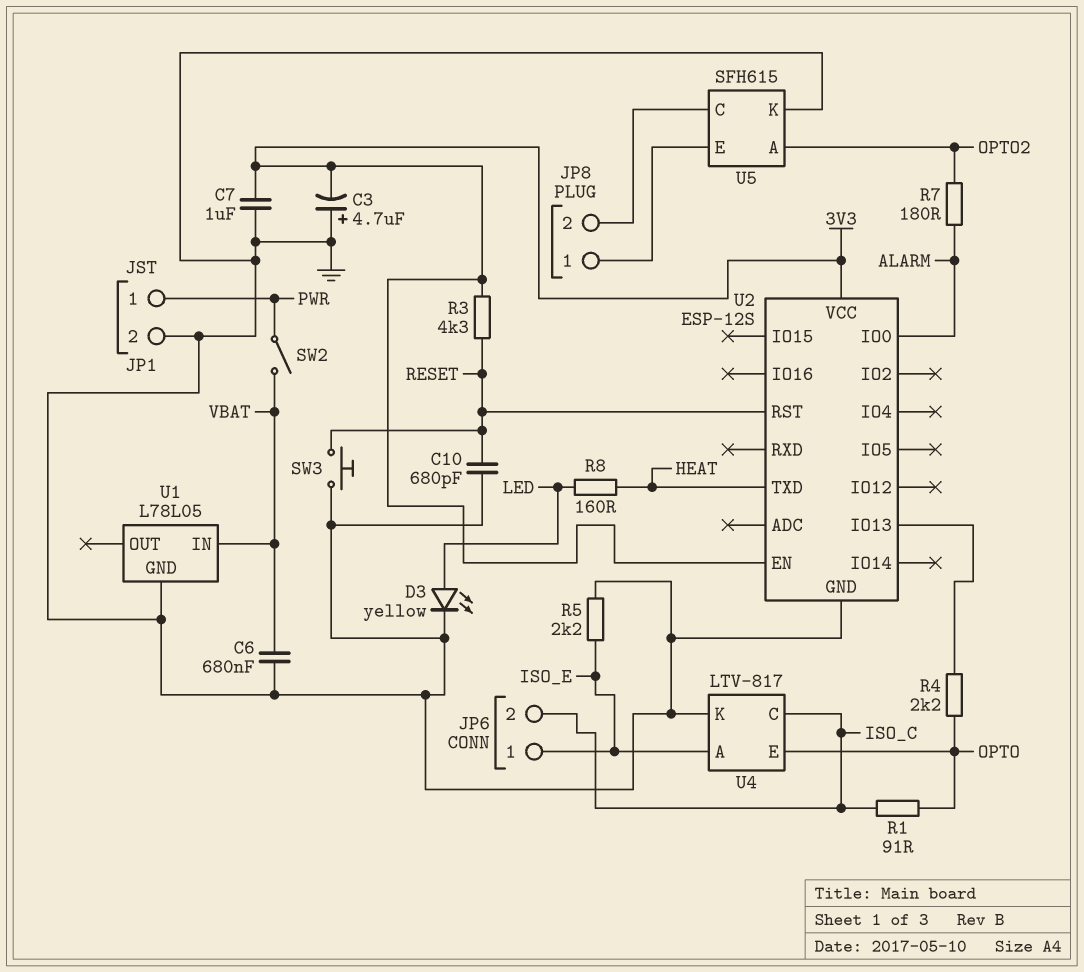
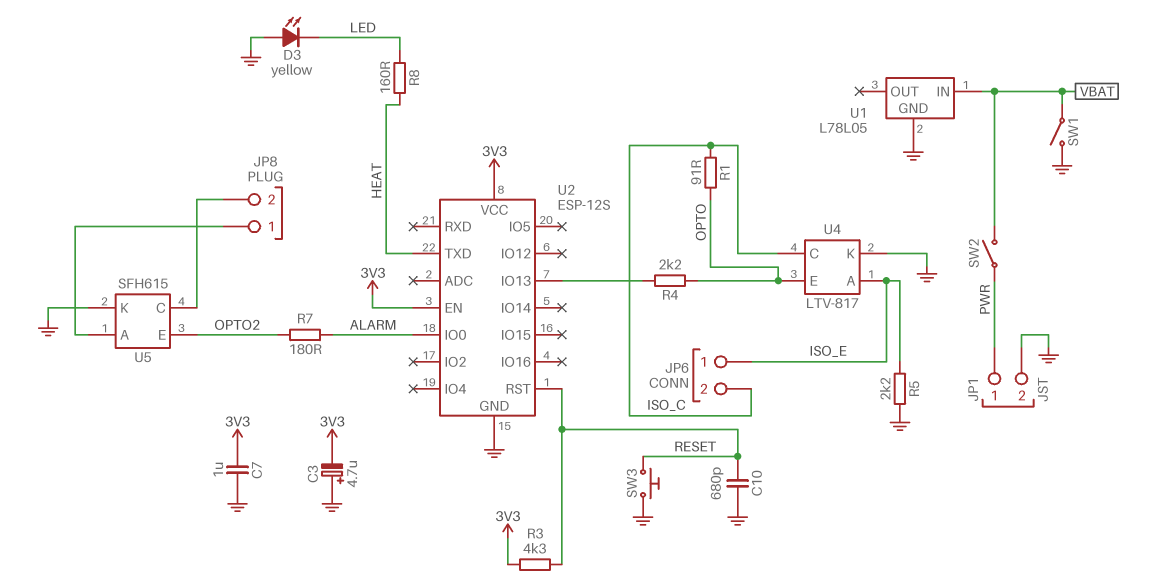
C6: 680nF (GND, VBAT) -> none
D3: LED yellow (A LED, K GND) -> LED yellow (A GND, K LED)
SW1: none -> switch (GND, VBAT)
U5 pin A: OPTO2 -> JP8/1
U5 pin E: JP8/1 -> OPTO2

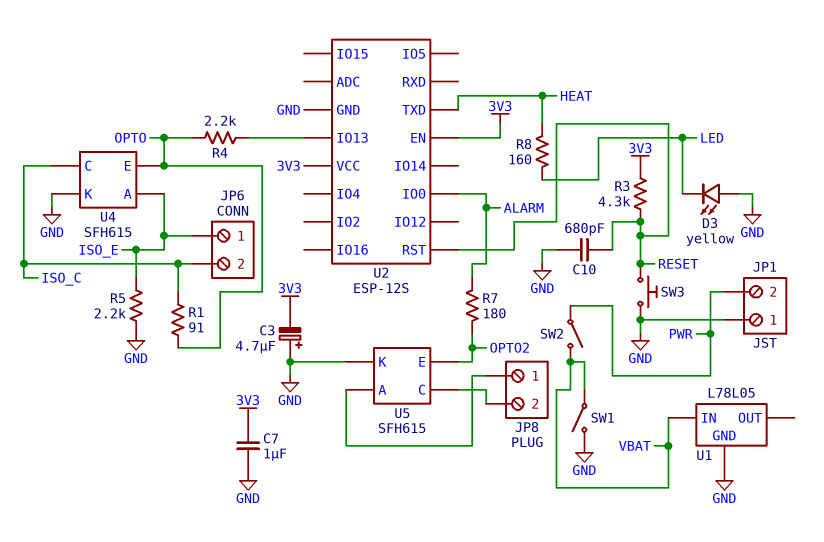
JP1 pin 1: PWR -> GND
JP1 pin 2: GND -> PWR
U4: LTV-817 -> SFH615

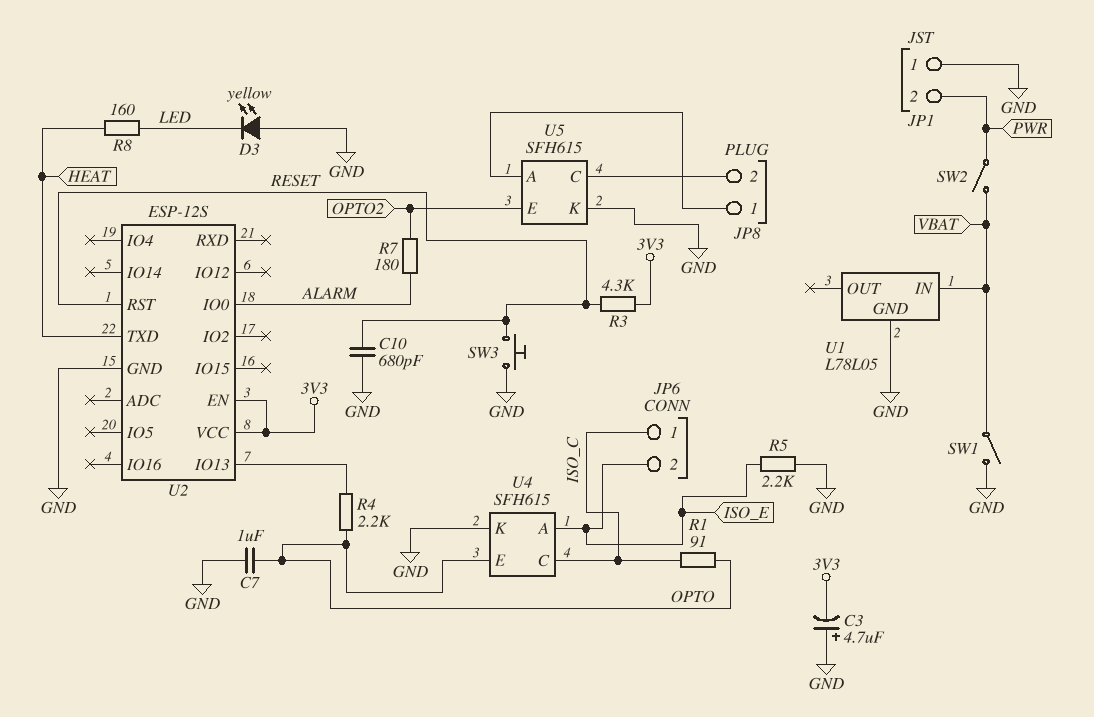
C7: 1uF (3V3, GND) -> 1uF (GND, OPTO)
JP6 pin 1: ISO_E -> ISO_C
JP6 pin 2: ISO_C -> ISO_E

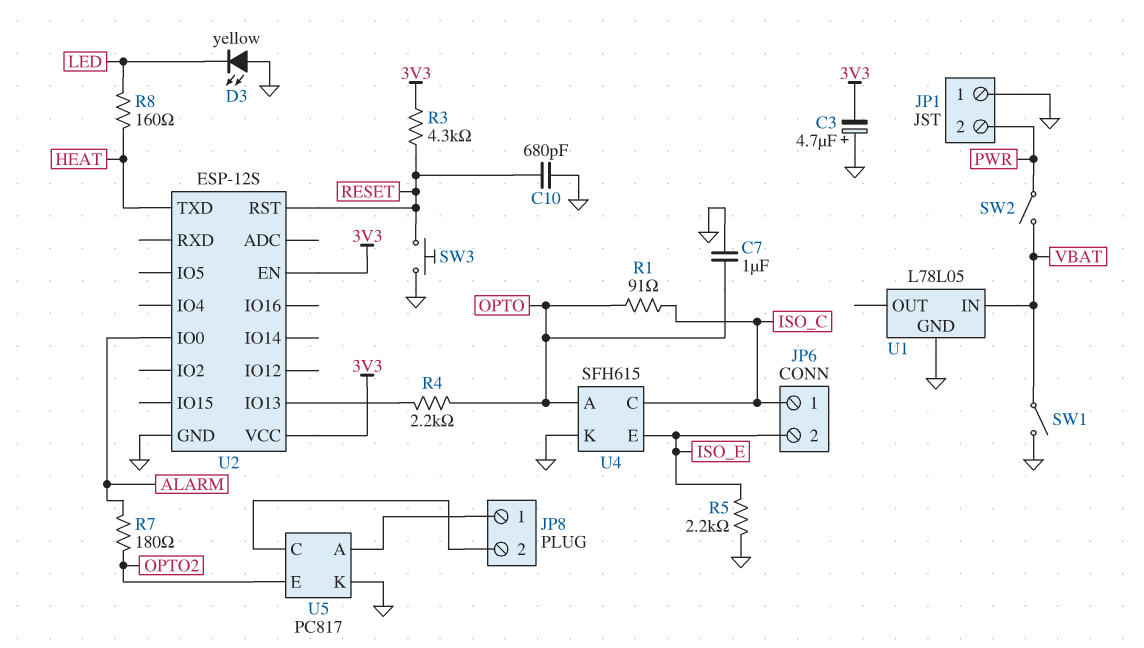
U4 pin A: ISO_E -> OPTO
U4 pin E: OPTO -> ISO_E
U5: SFH615 -> PC817

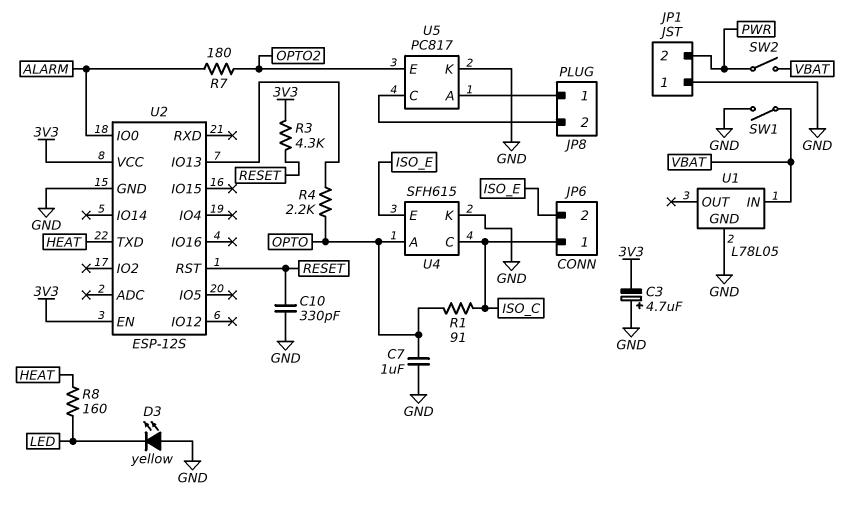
C10: 680pF (GND, RESET) -> 330pF (GND, RESET)
R5: 2.2k (GND, ISO_E) -> none
SW3: button (GND, RESET) -> none

